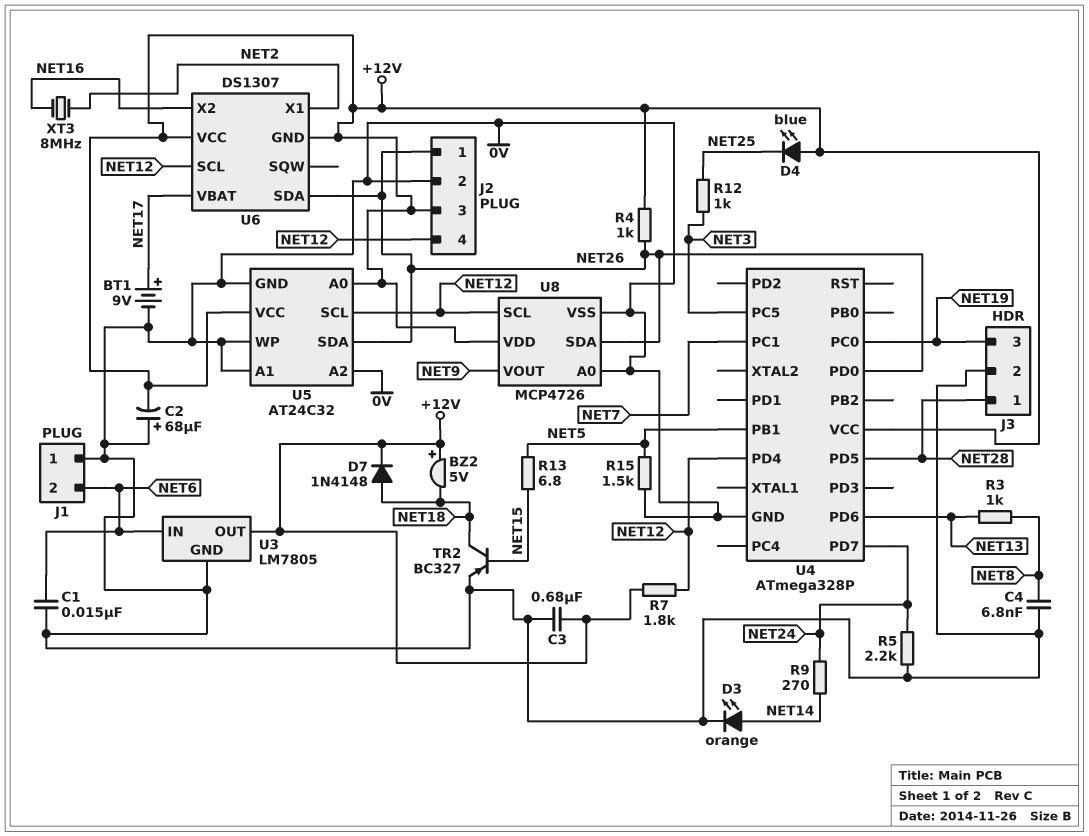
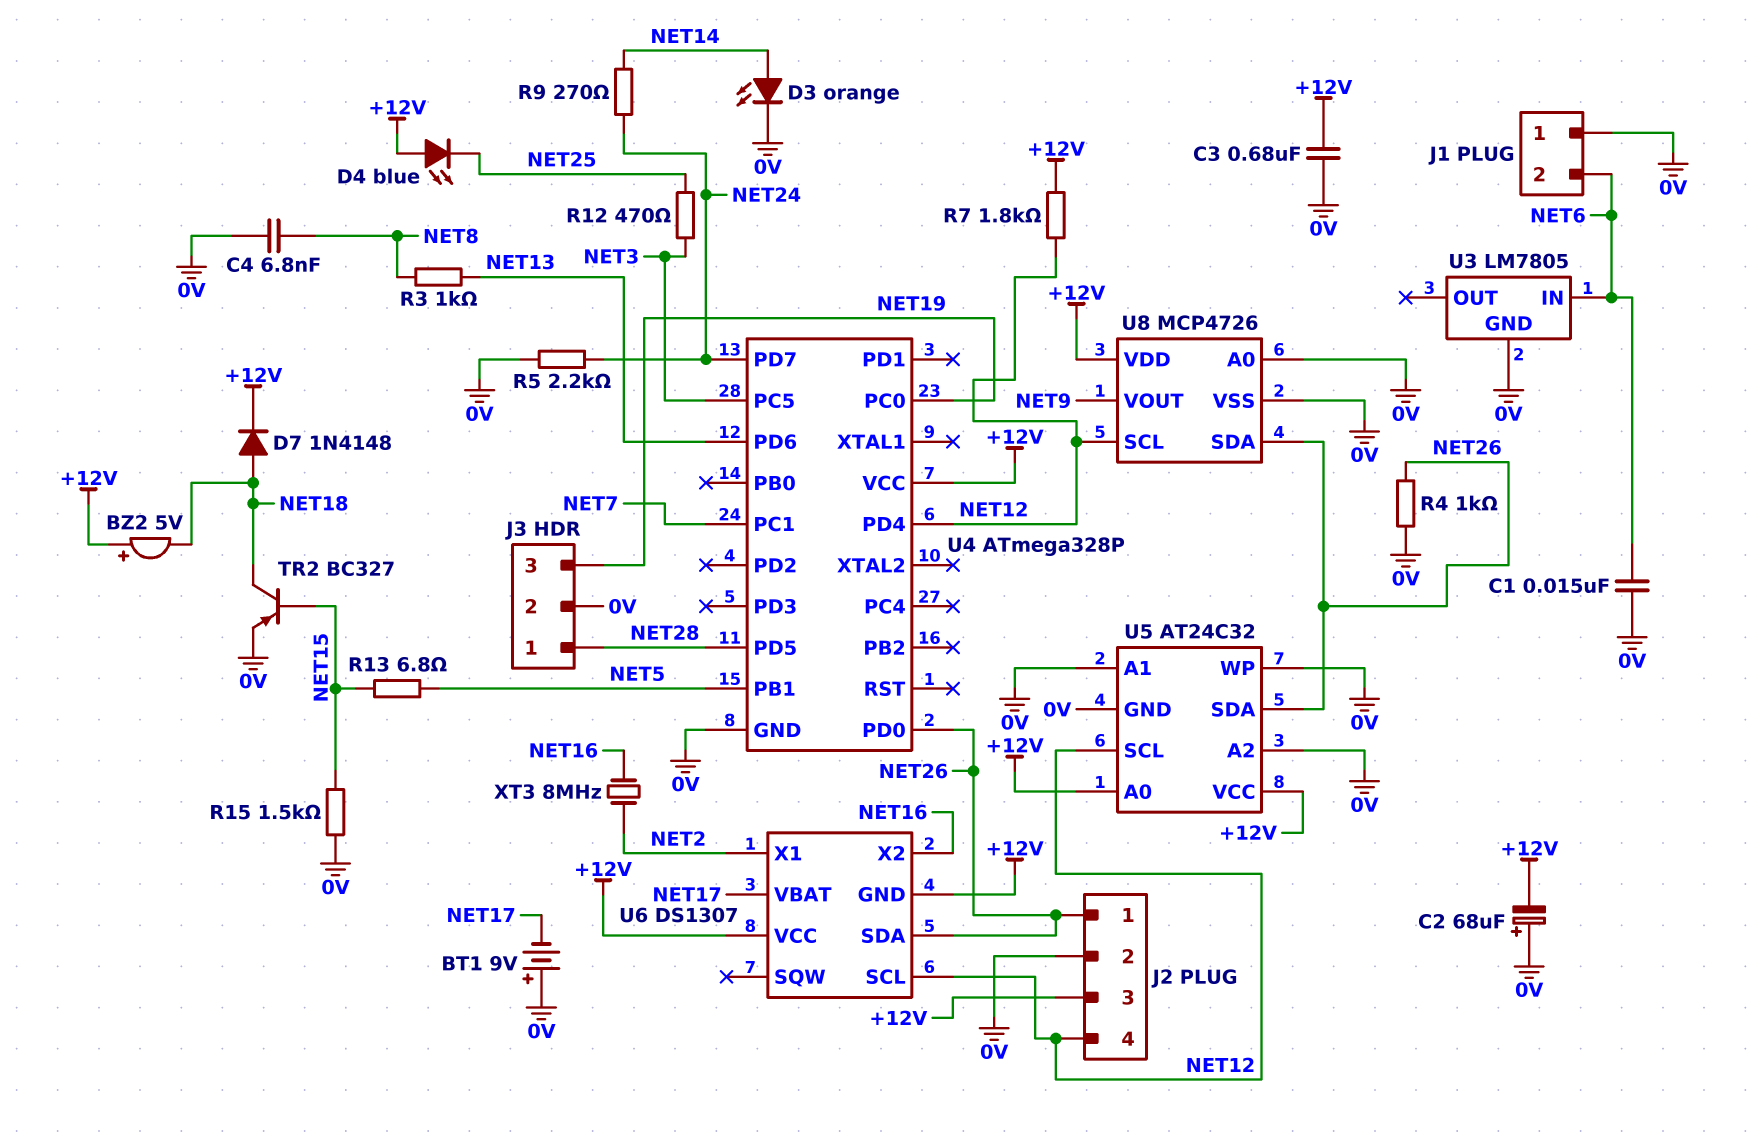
BT1: 9V (plus NET17, minus 0V) -> 9V (plus 0V, minus NET17)
R4: 1k (+12V, NET26) -> 1k (0V, NET26)
R12: 1k (NET3, NET25) -> 470 (NET3, NET25)
R15: 1.5k (0V, NET5) -> 1.5k (0V, NET15)
U3 pin OUT: +12V -> none

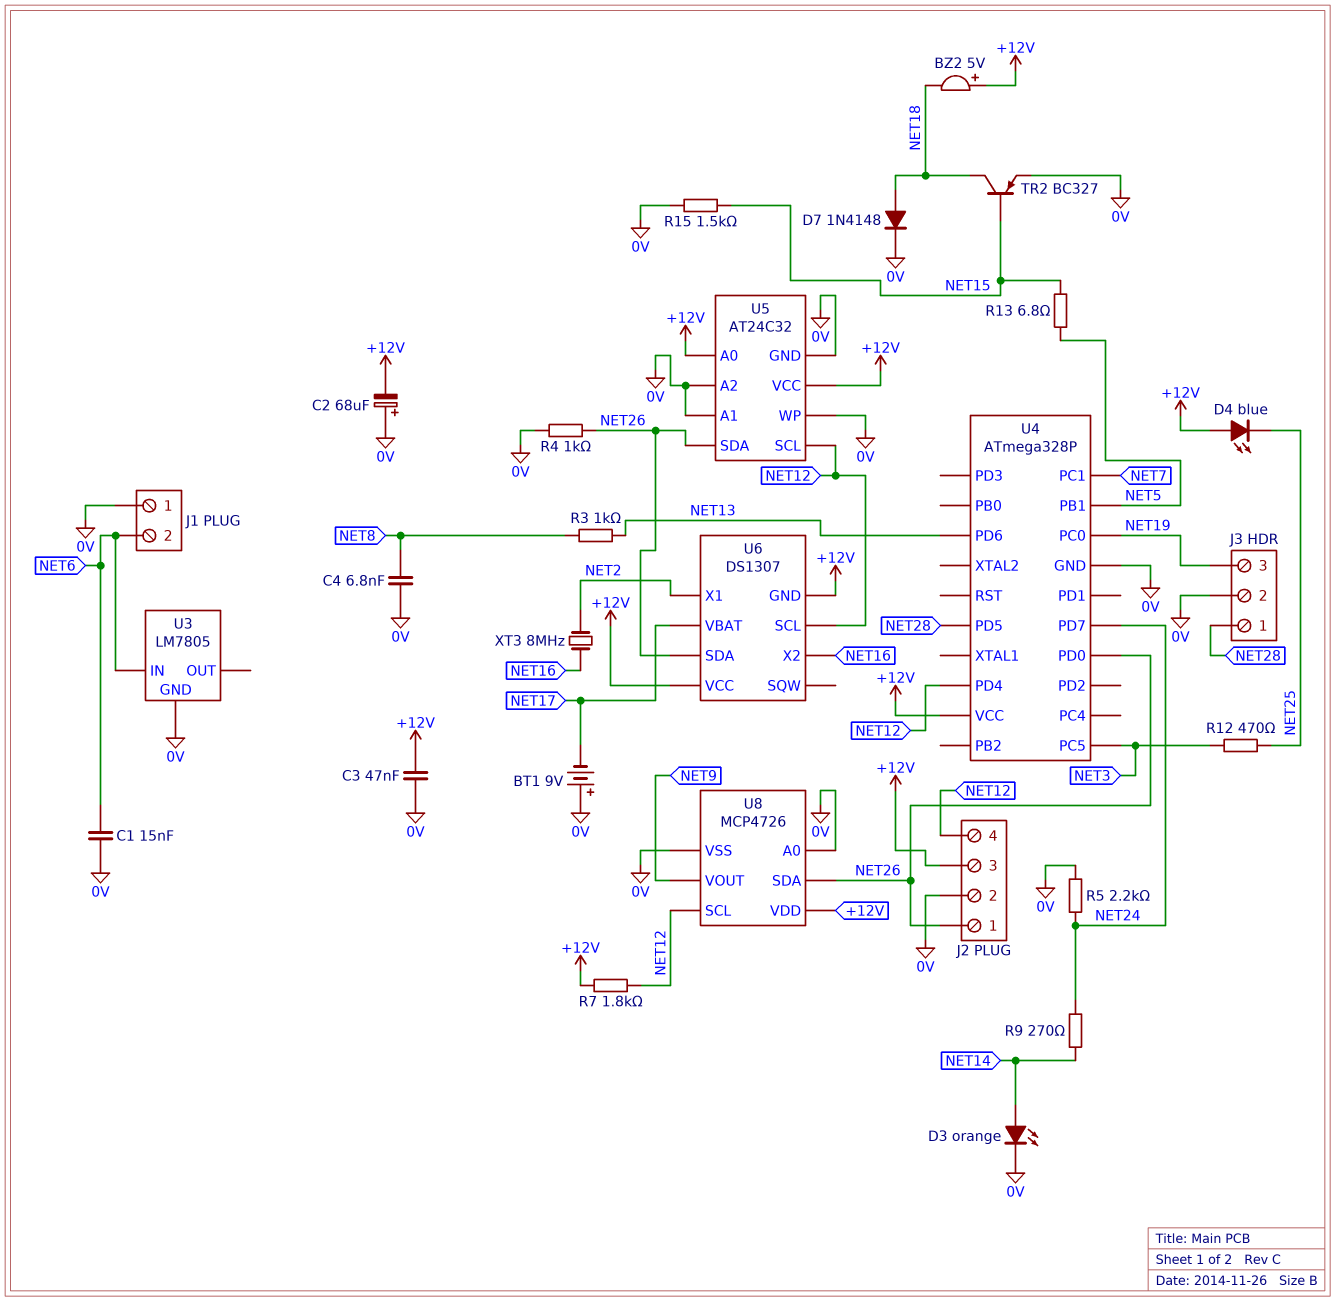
C3: 680nF (+12V, 0V) -> 47nF (+12V, 0V)
D7: diode 1N4148 (A NET18, K +12V) -> diode 1N4148 (A NET18, K 0V)

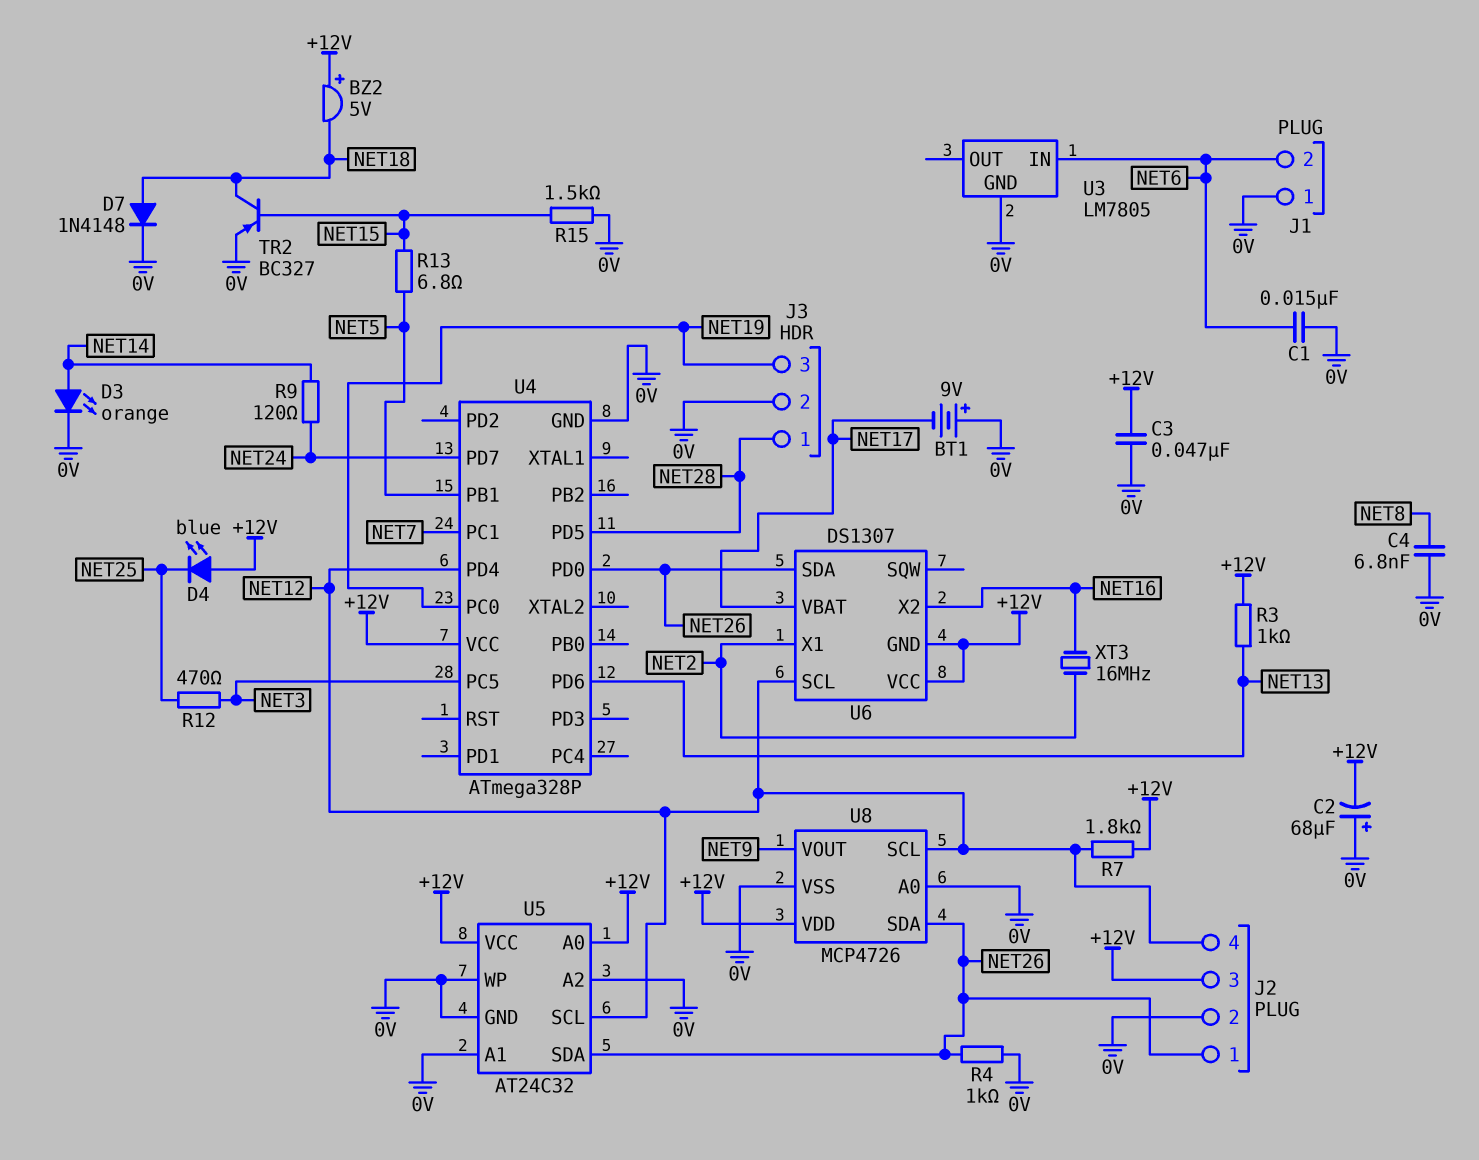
R3: 1k (NET8, NET13) -> 1k (+12V, NET13)
R5: 2.2k (0V, NET24) -> none
R9: 270 (NET14, NET24) -> 120 (NET14, NET24)
XT3: 8MHz (NET2, NET16) -> 16MHz (NET2, NET16)

